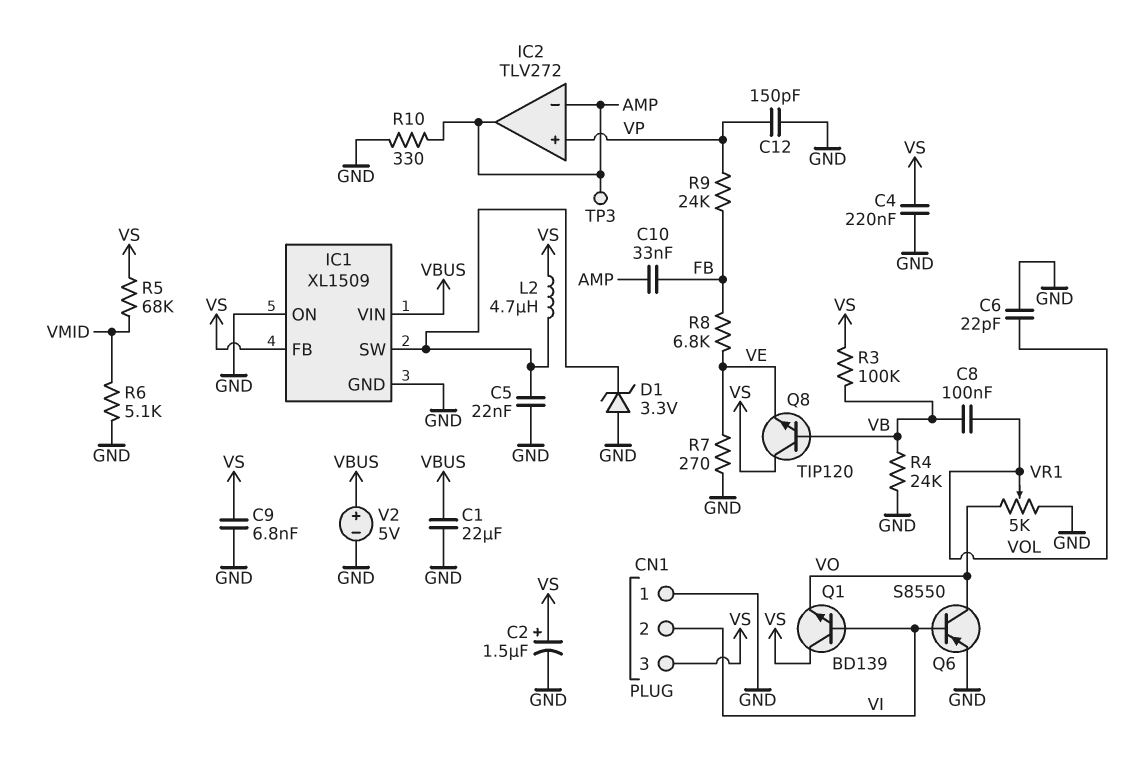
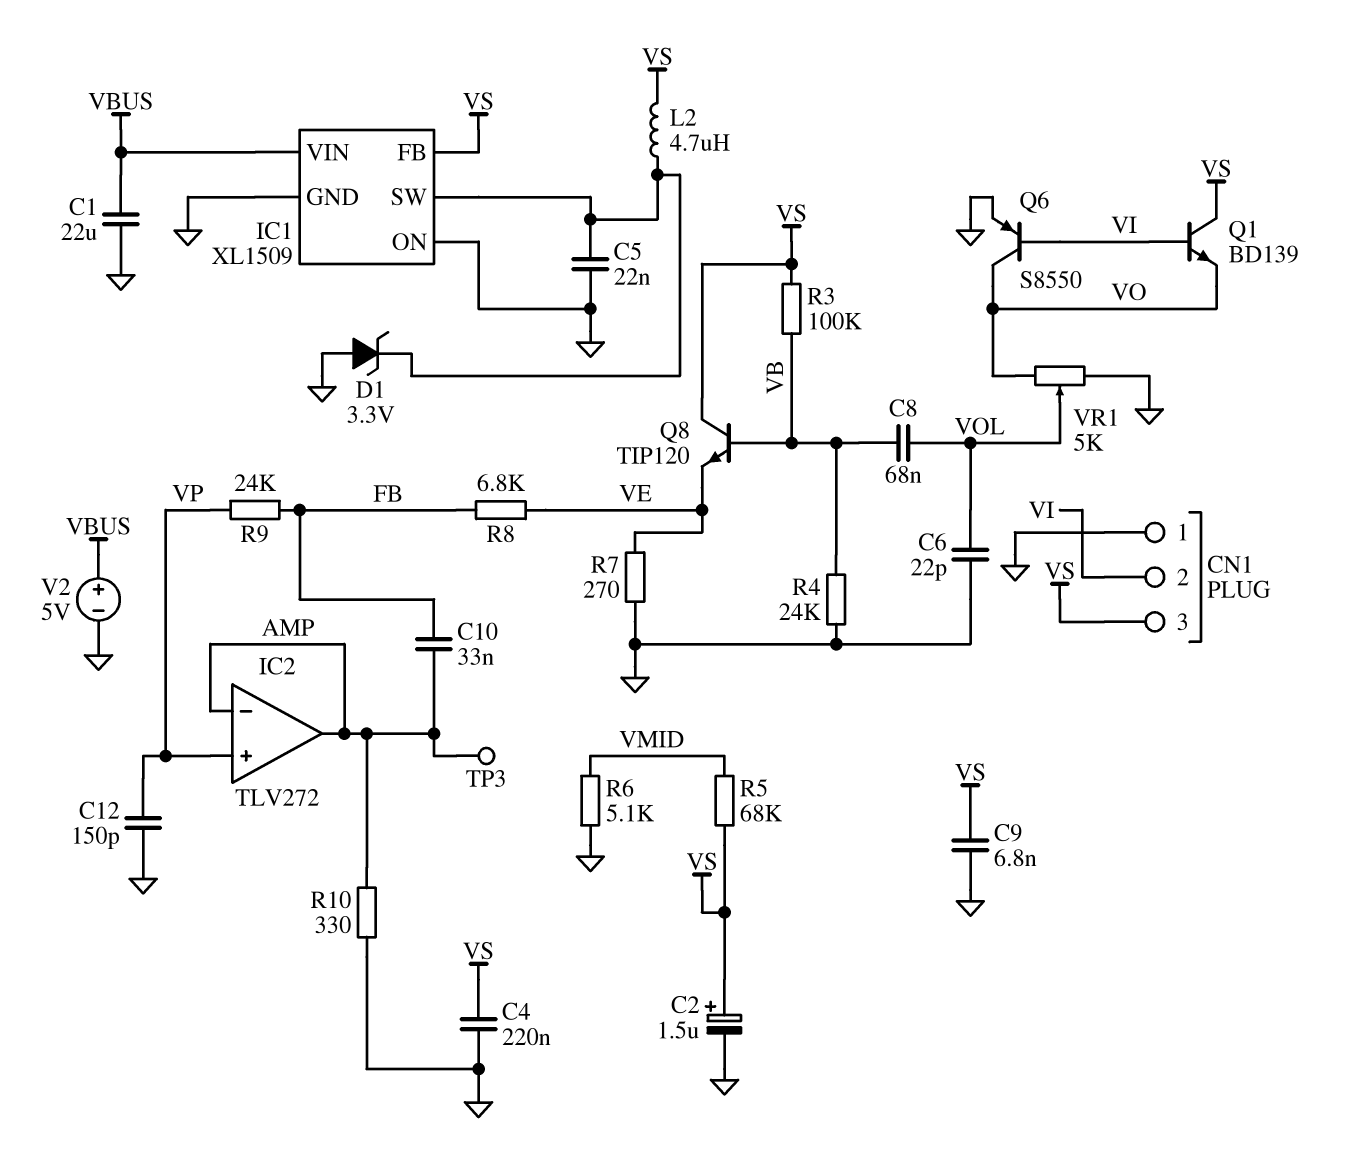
C8: 100nF (VB, VOL) -> 68nF (VB, VOL)

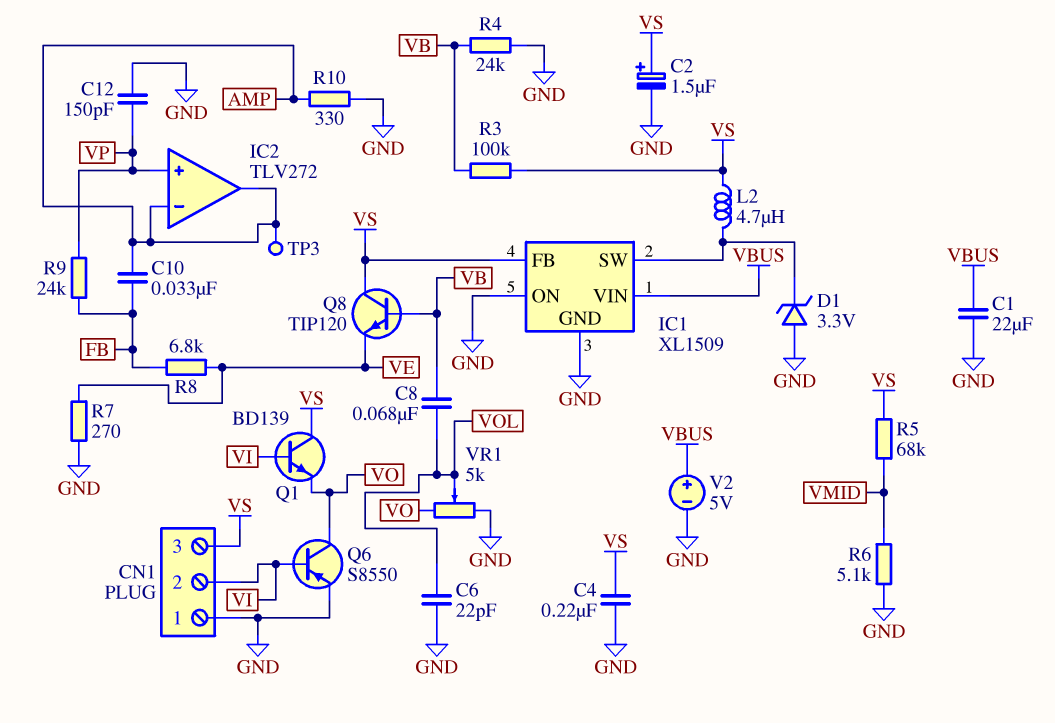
C5: 22nF (GND, IC1/SW) -> none
C9: 6.8nF (GND, VS) -> none

